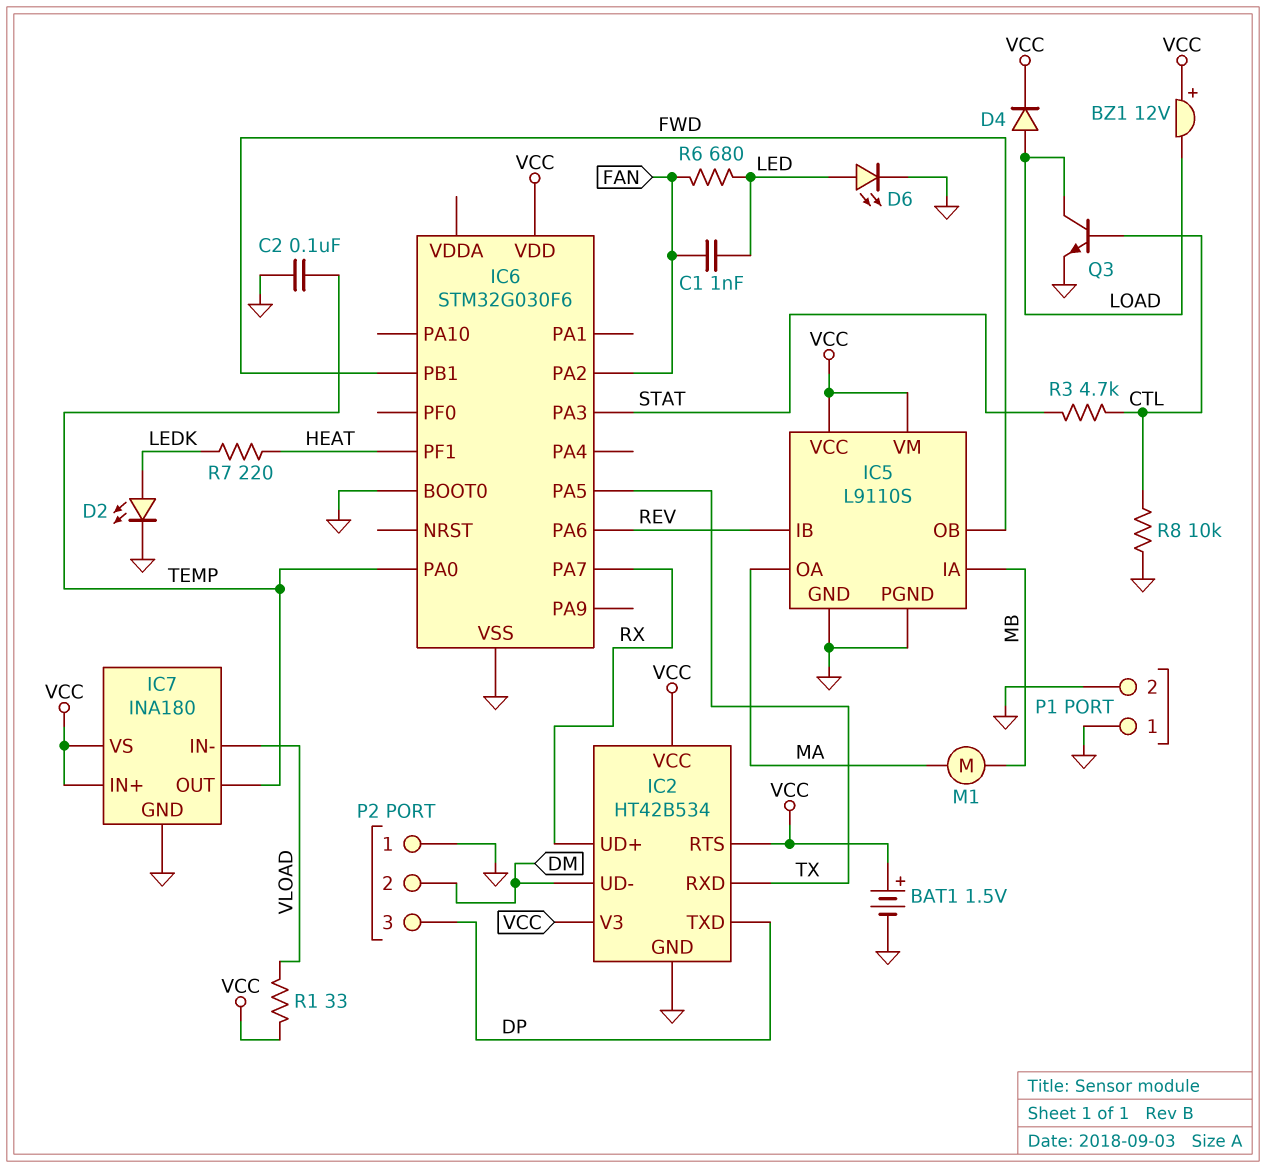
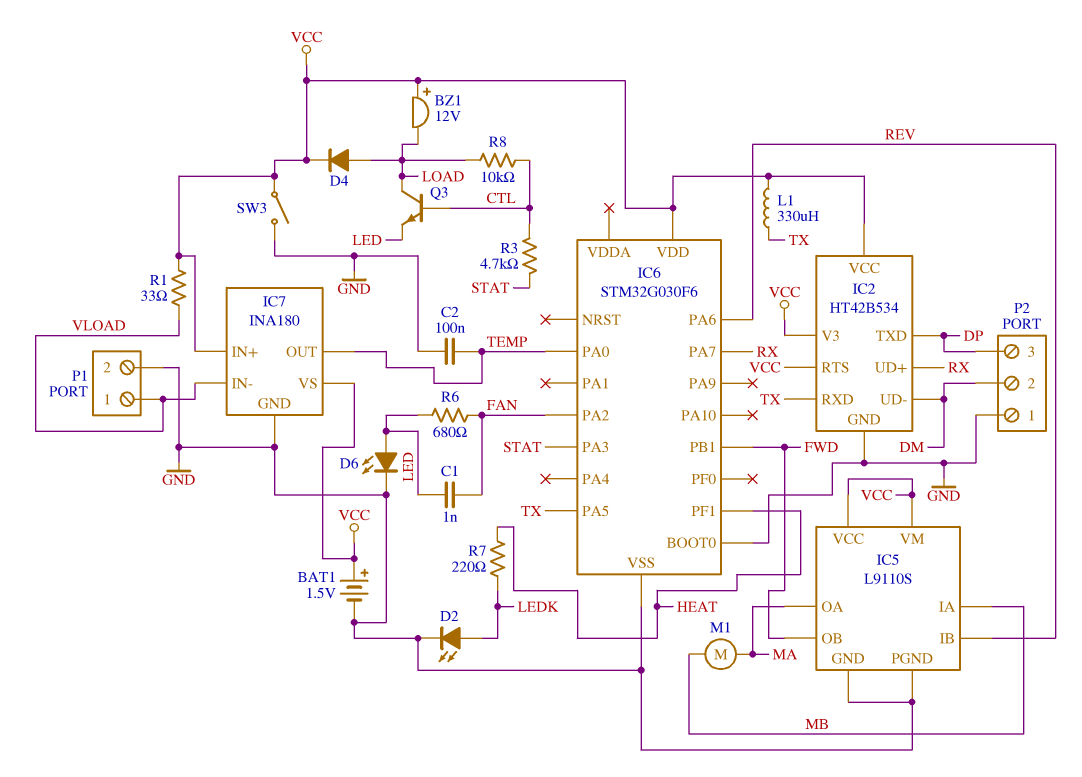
L1: none -> 330uH (TX, VCC)
P1 pin 1: GND -> VLOAD
Q3: NPN (B CTL, C LOAD, E GND) -> NPN (B CTL, C LOAD, E LED)
R8: 10k (CTL, GND) -> 10k (CTL, LOAD)
SW3: none -> switch (GND, VCC)

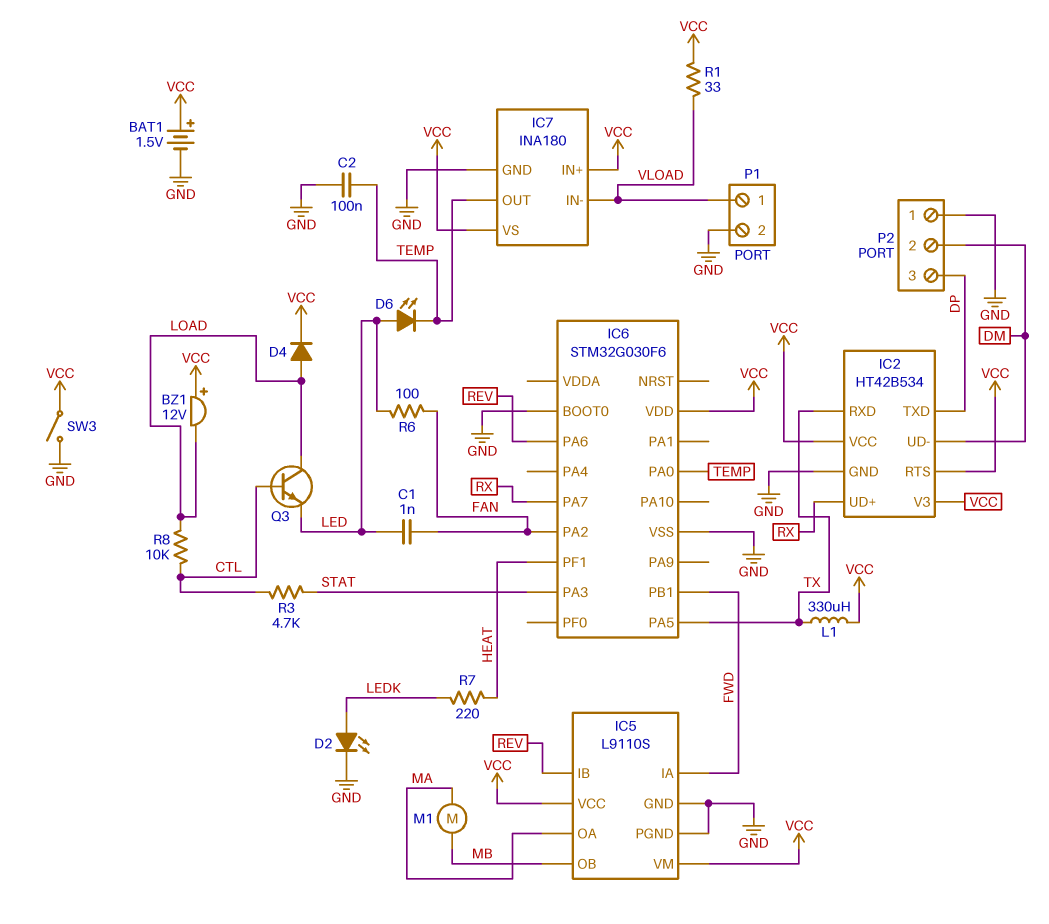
D6: LED (A LED, K GND) -> LED (A LED, K TEMP)
IC5 pin IA: MB -> FWD
IC5 pin OB: FWD -> MB
R6: 680 (FAN, LED) -> 100 (FAN, LED)

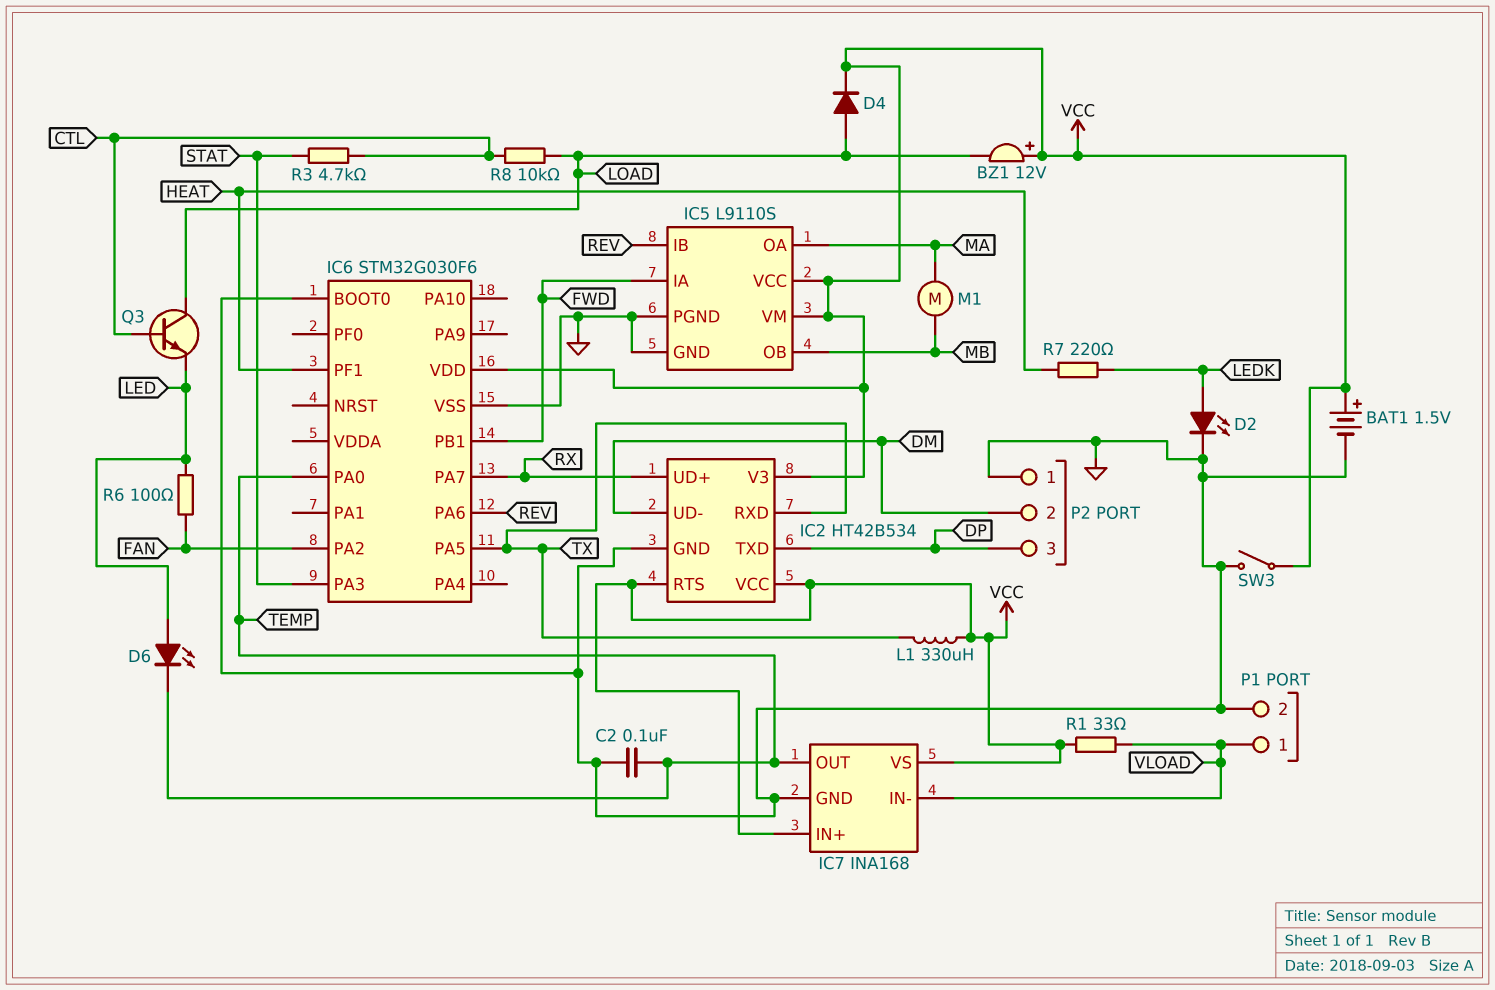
C1: 1nF (FAN, LED) -> none
IC7: INA180 -> INA168

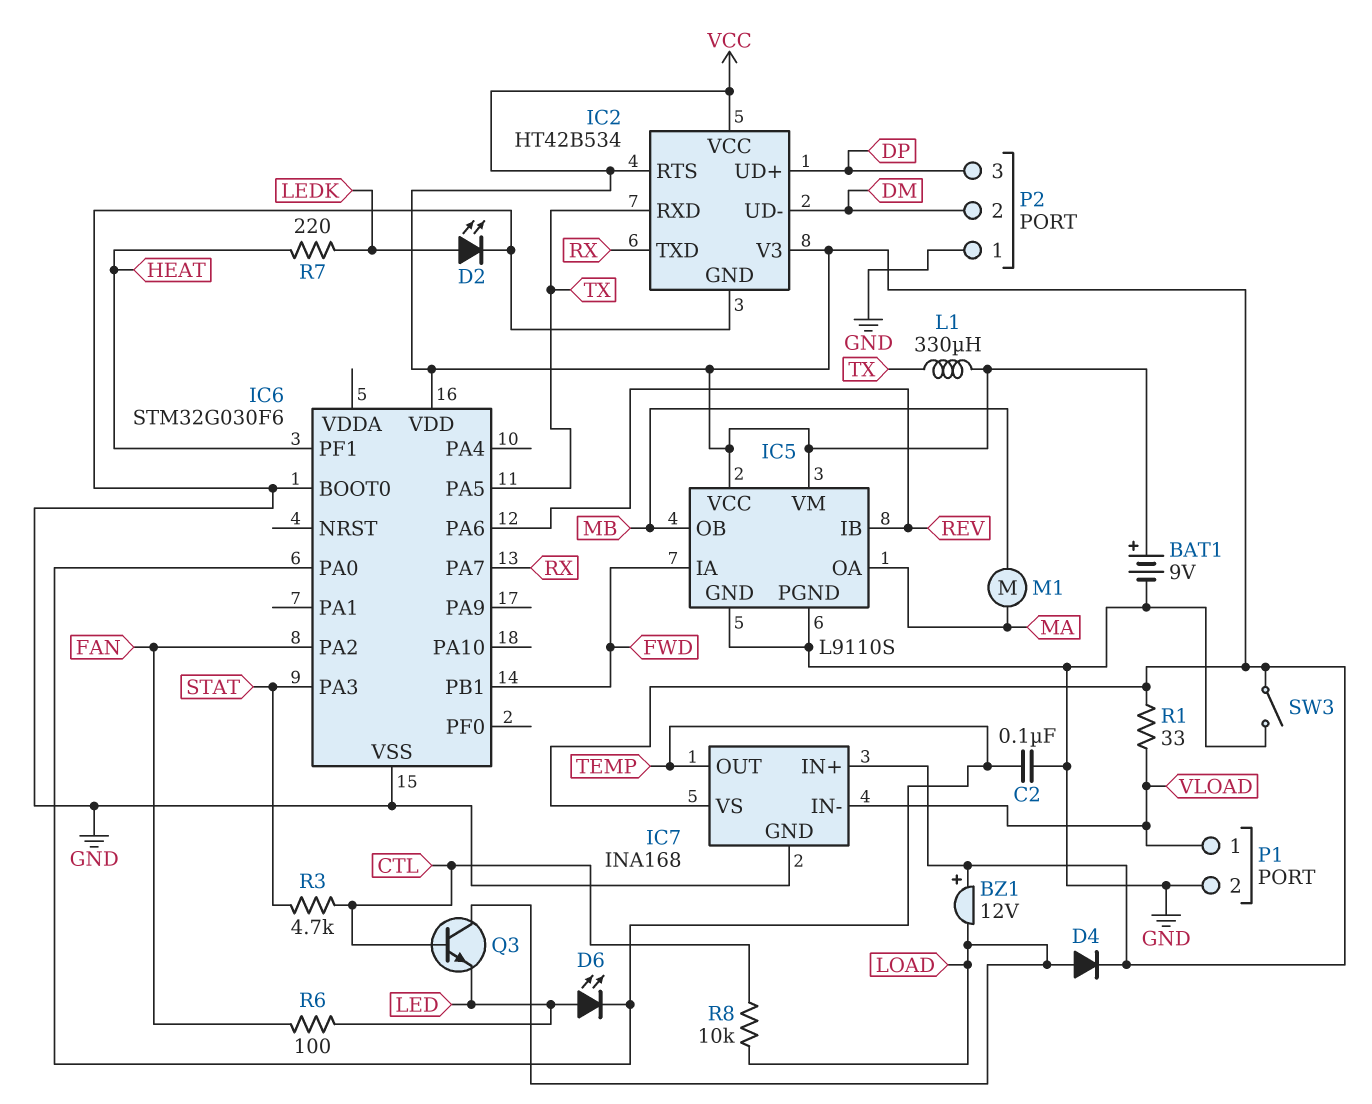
BAT1: 1.5V (plus VCC, minus GND) -> 9V (plus VCC, minus GND)
IC2 pin TXD: DP -> RX
IC2 pin UD+: RX -> DP

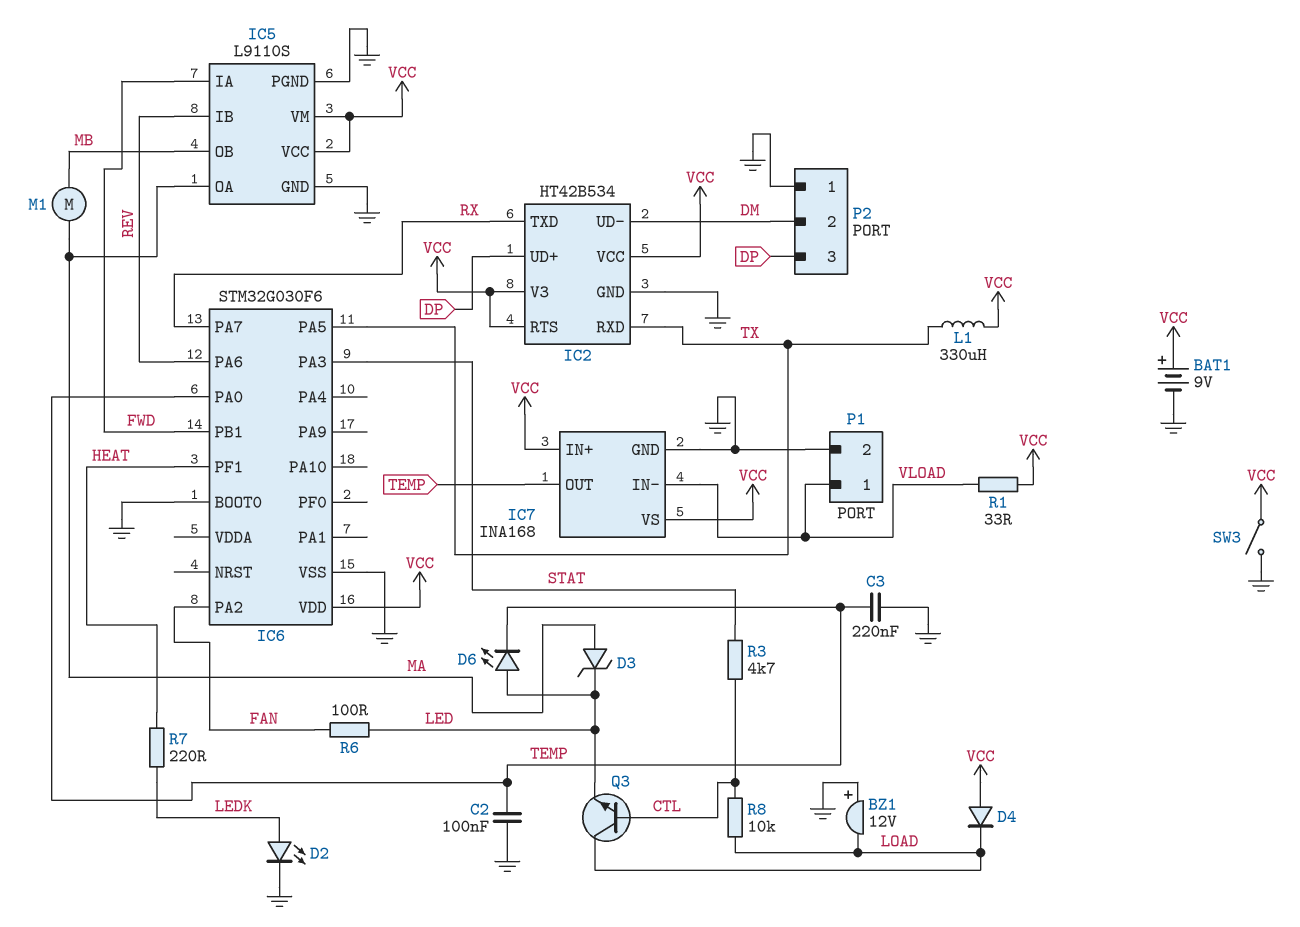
BZ1: buzzer 12V (plus VCC, minus LOAD) -> buzzer 12V (plus GND, minus LOAD)
C3: none -> 220nF (GND, TEMP)
D3: none -> zener (A MA, K LED)
D4: diode (A LOAD, K VCC) -> diode (A VCC, K LOAD)

